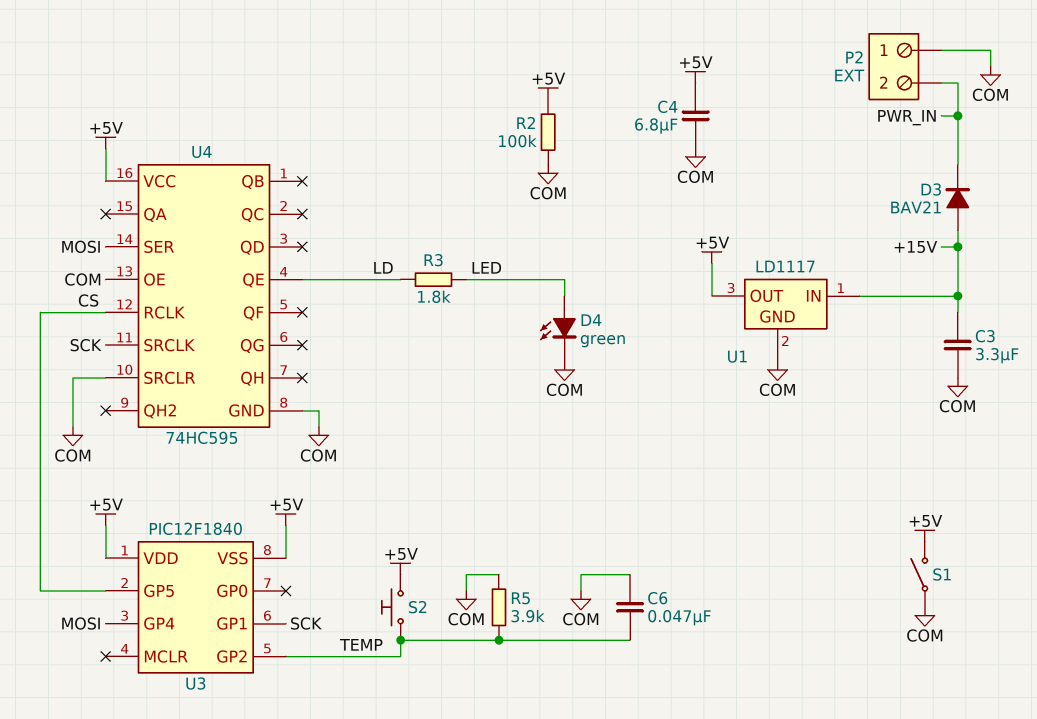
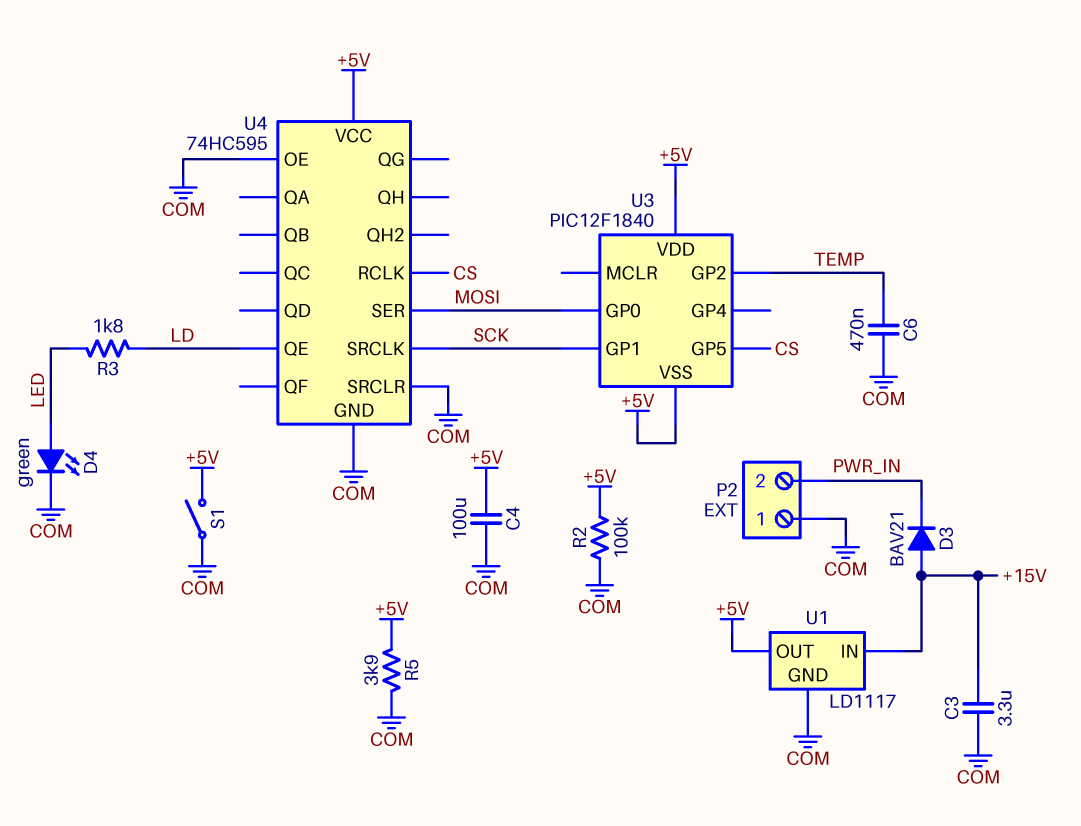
C4: 6.8uF (+5V, COM) -> 100uF (+5V, COM)
C6: 47nF (COM, TEMP) -> 470nF (COM, TEMP)
R5: 3.9k (COM, TEMP) -> 3.9k (+5V, COM)
S2: button (+5V, TEMP) -> none
U3 pin GP0: none -> MOSI
U3 pin GP4: MOSI -> none

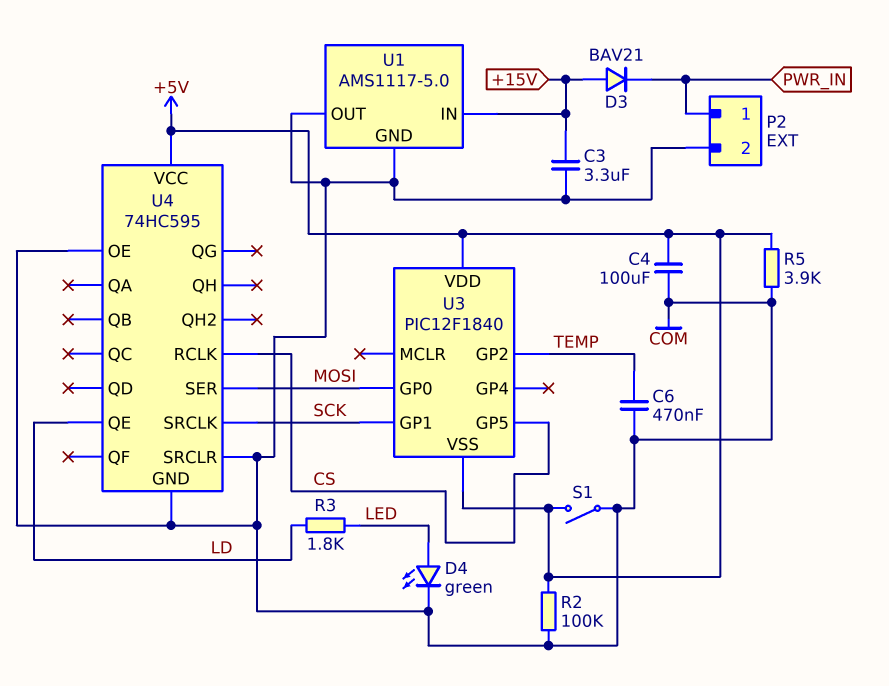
P2 pin 1: COM -> PWR_IN
P2 pin 2: PWR_IN -> COM
U1: LD1117 -> AMS1117-5.0
U1 pin OUT: +5V -> COM

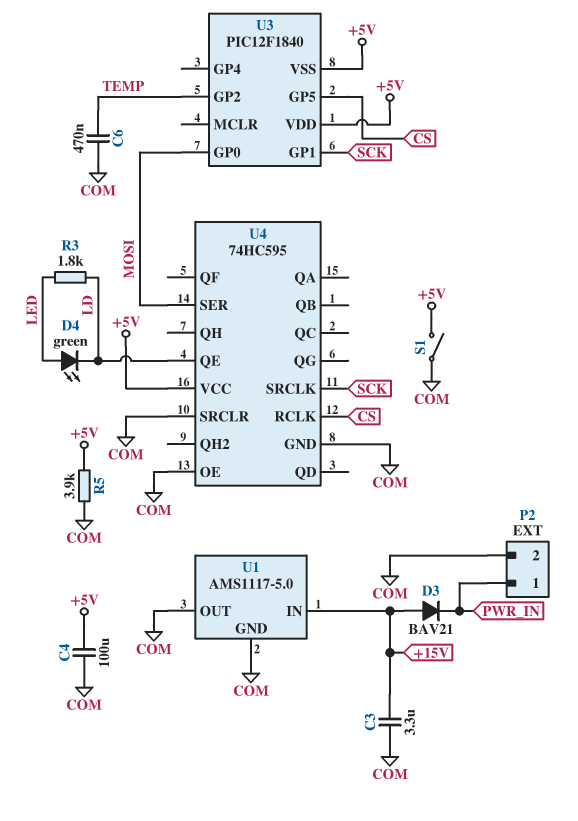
D4: LED green (A LED, K COM) -> LED green (A LED, K LD)
R2: 100k (+5V, COM) -> none

